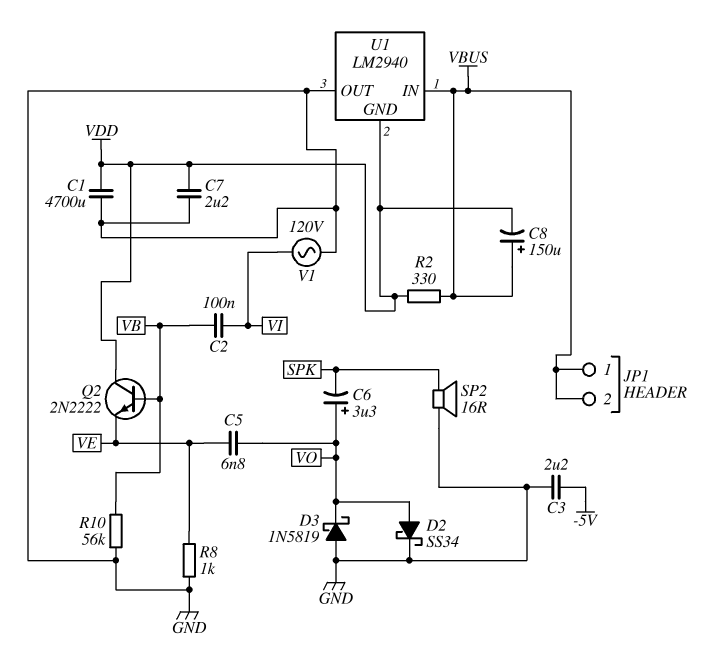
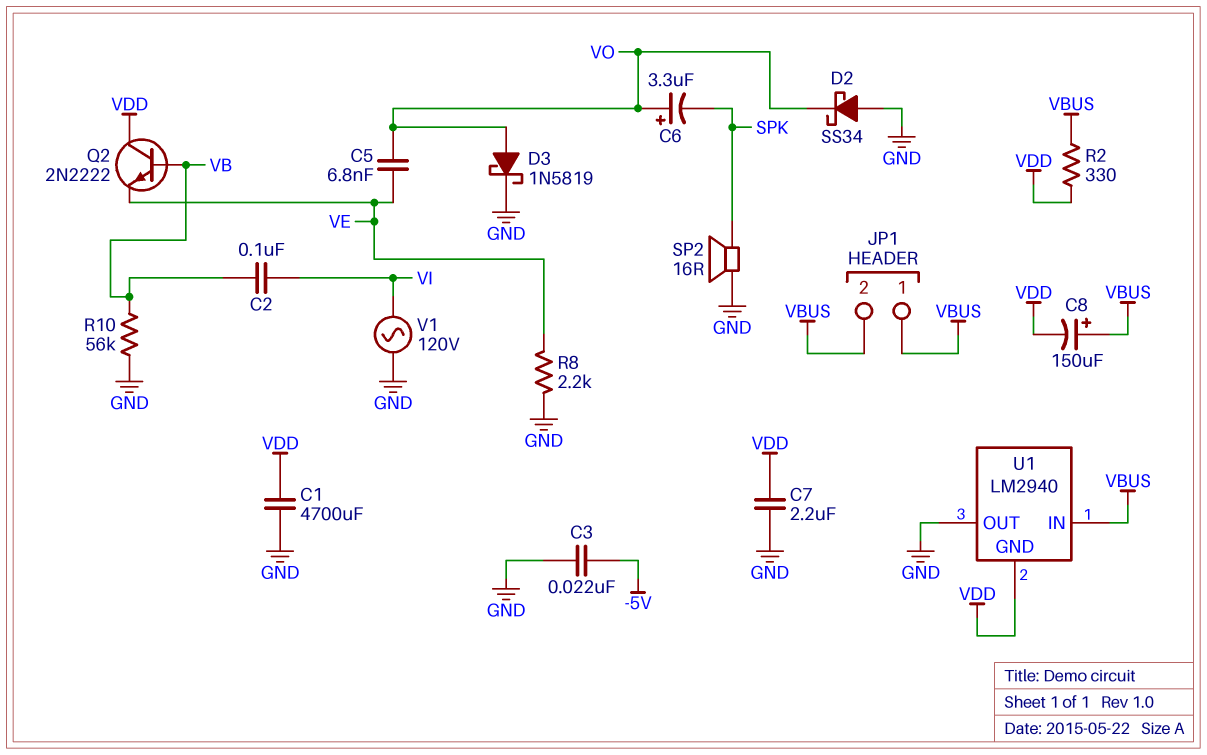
C3: 2.2uF (-5V, GND) -> 22nF (-5V, GND)
D2: schottky SS34 (A VO, K GND) -> schottky SS34 (A GND, K VO)
D3: schottky 1N5819 (A GND, K VO) -> schottky 1N5819 (A VO, K GND)
R8: 1k (GND, VE) -> 2.2k (GND, VE)

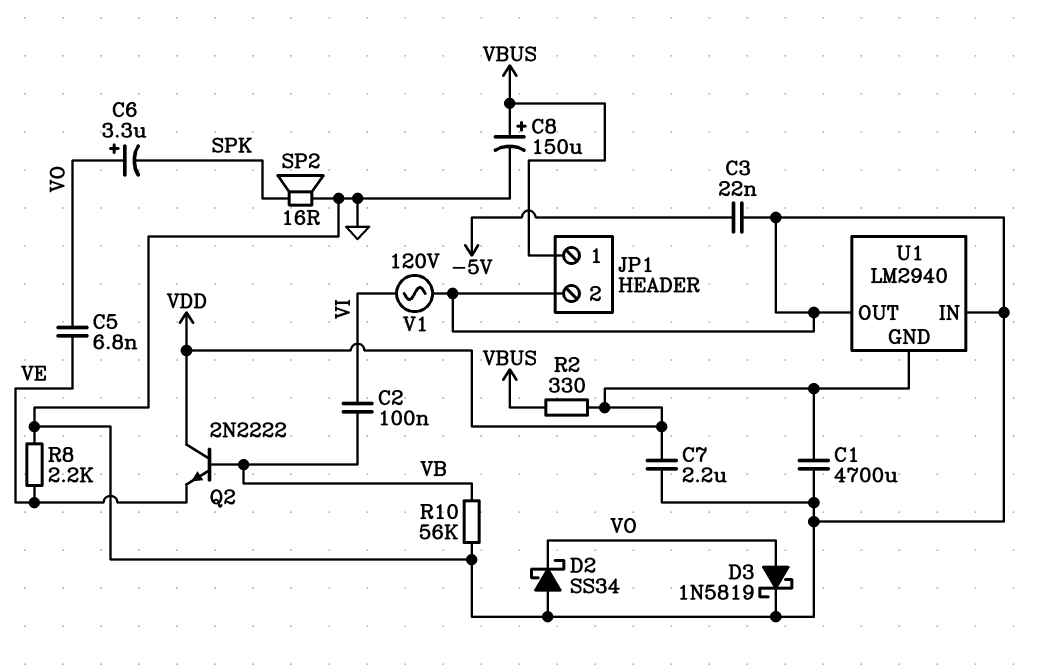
C8: 150uF (plus VBUS, minus VDD) -> 150uF (plus VBUS, minus GND)
JP1 pin 2: VBUS -> GND
U1 pin IN: VBUS -> GND

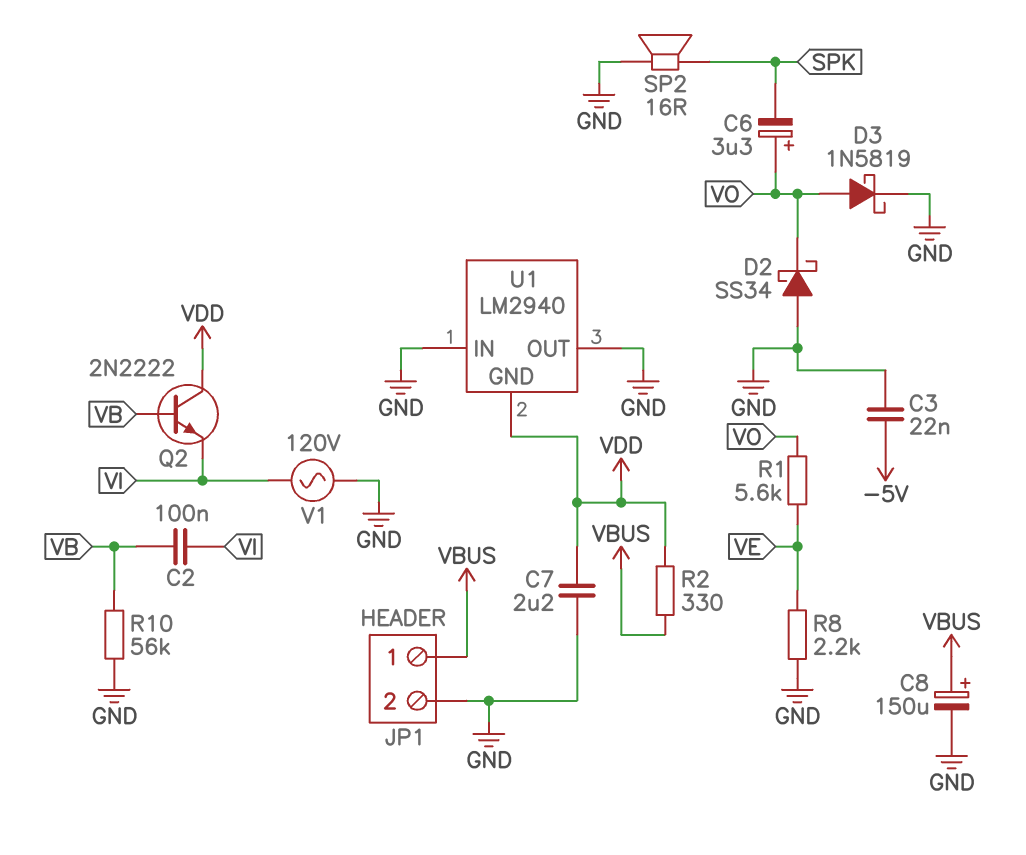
C1: 4700uF (GND, VDD) -> none
C5: 6.8nF (VE, VO) -> none
Q2: NPN 2N2222 (B VB, C VDD, E VE) -> NPN 2N2222 (B VB, C VDD, E VI)
R1: none -> 5.6k (VE, VO)

